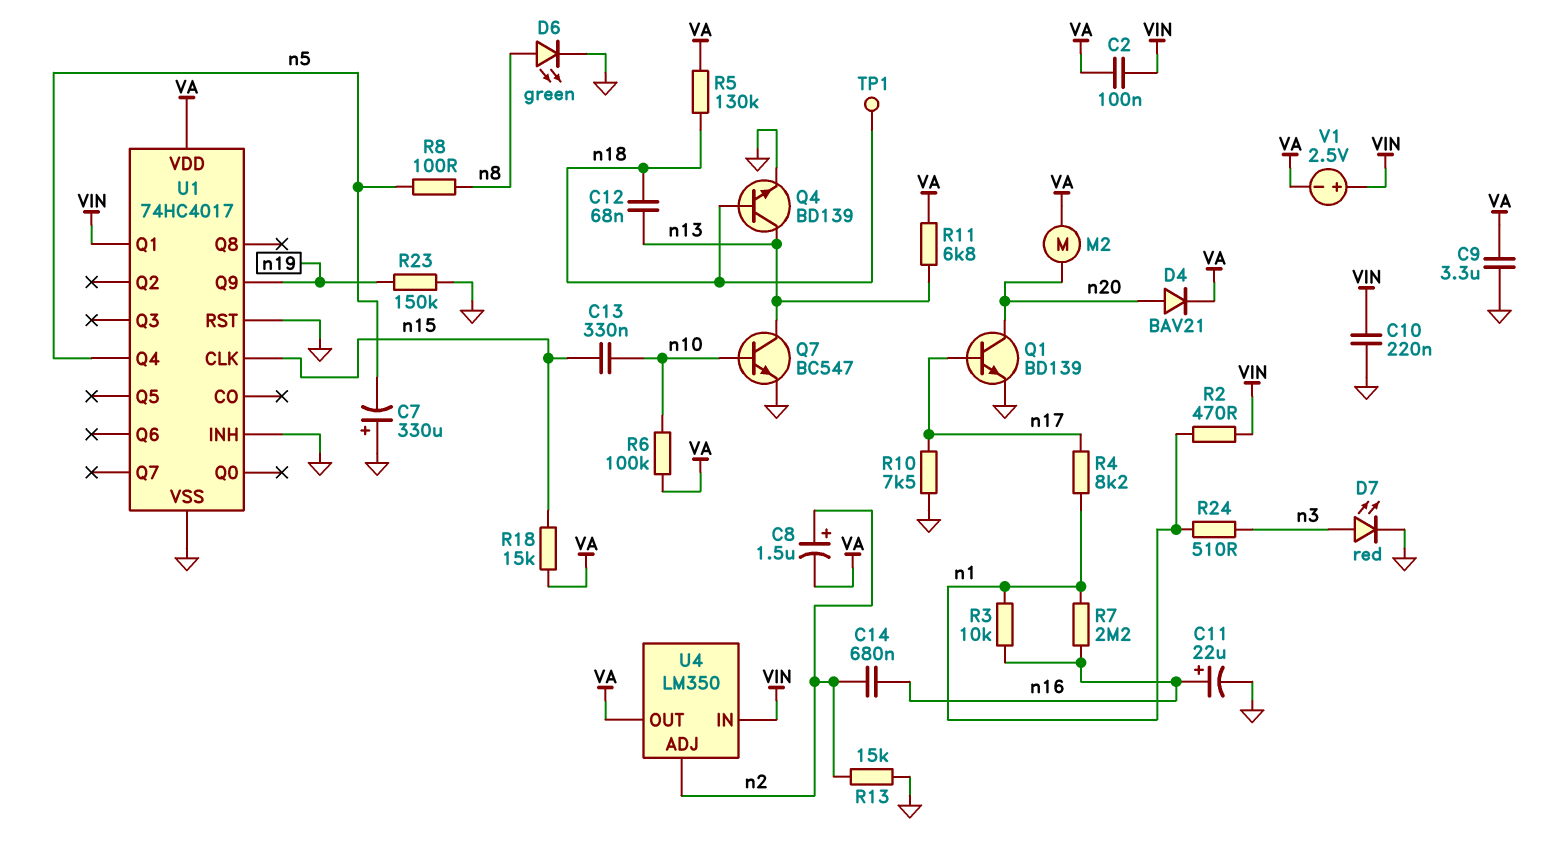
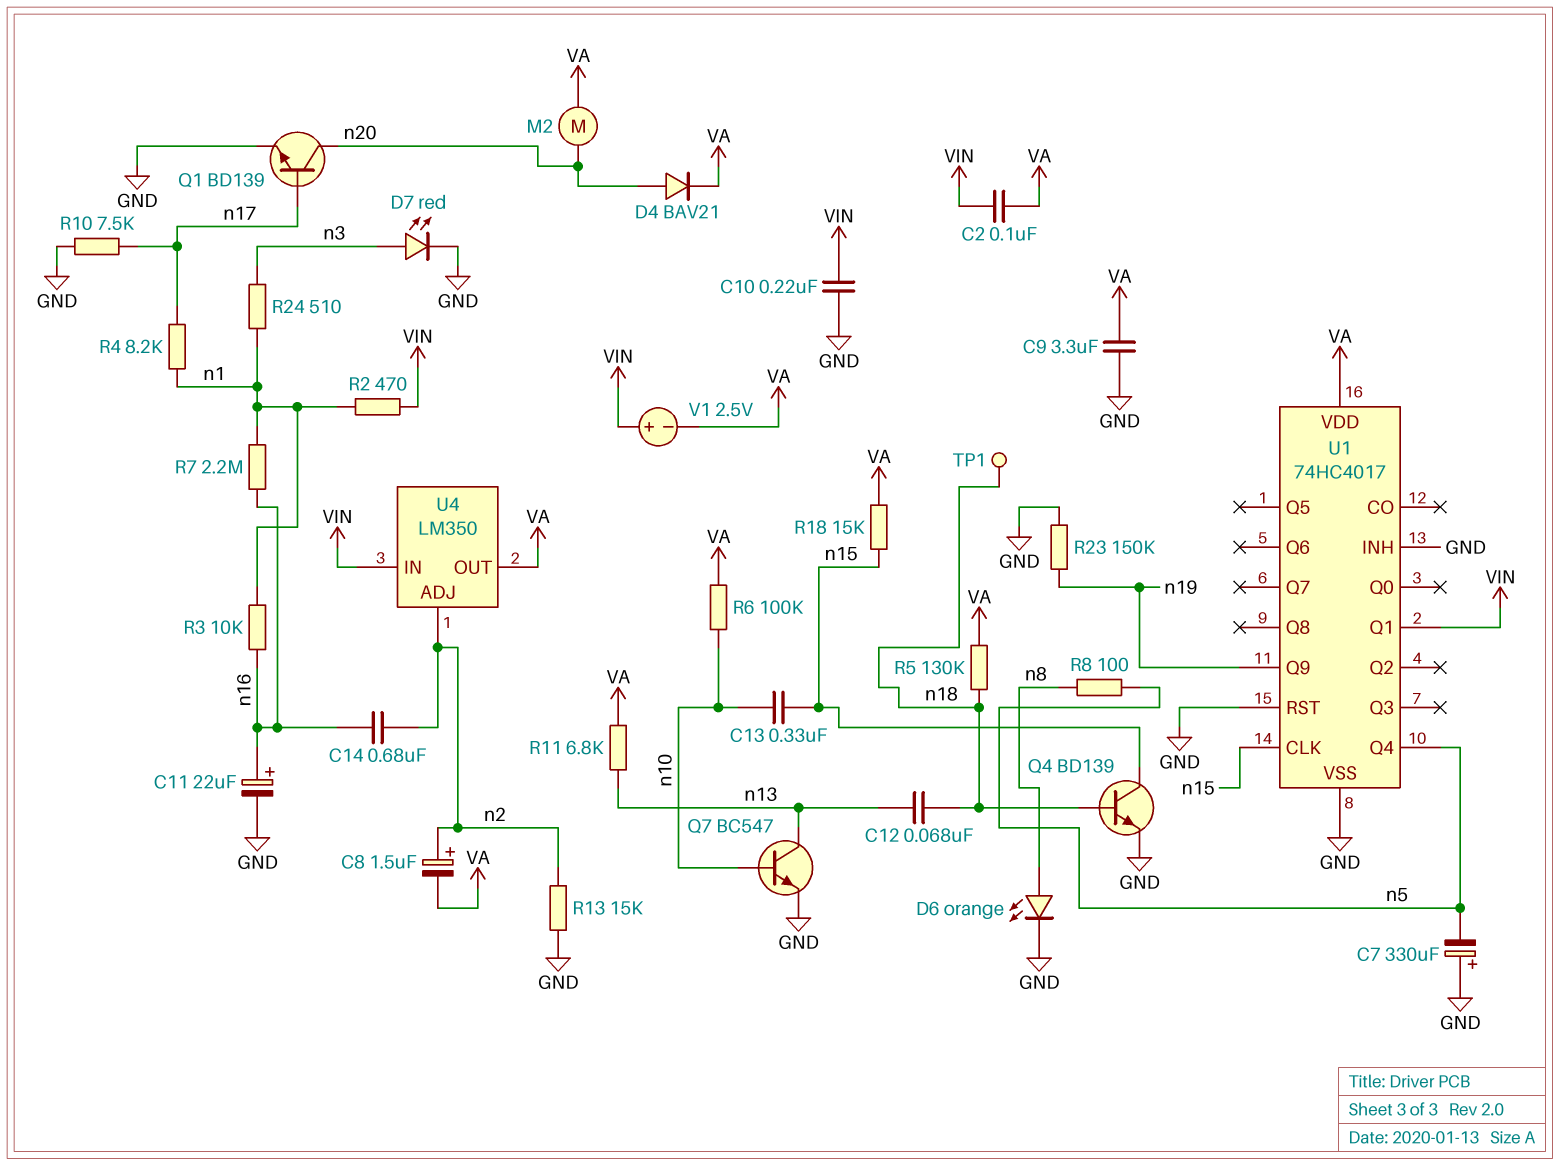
D6: LED green (A n8, K GND) -> LED orange (A n8, K GND)
Q4: NPN BD139 (B n18, C n13, E GND) -> NPN BD139 (B n18, C n15, E GND)

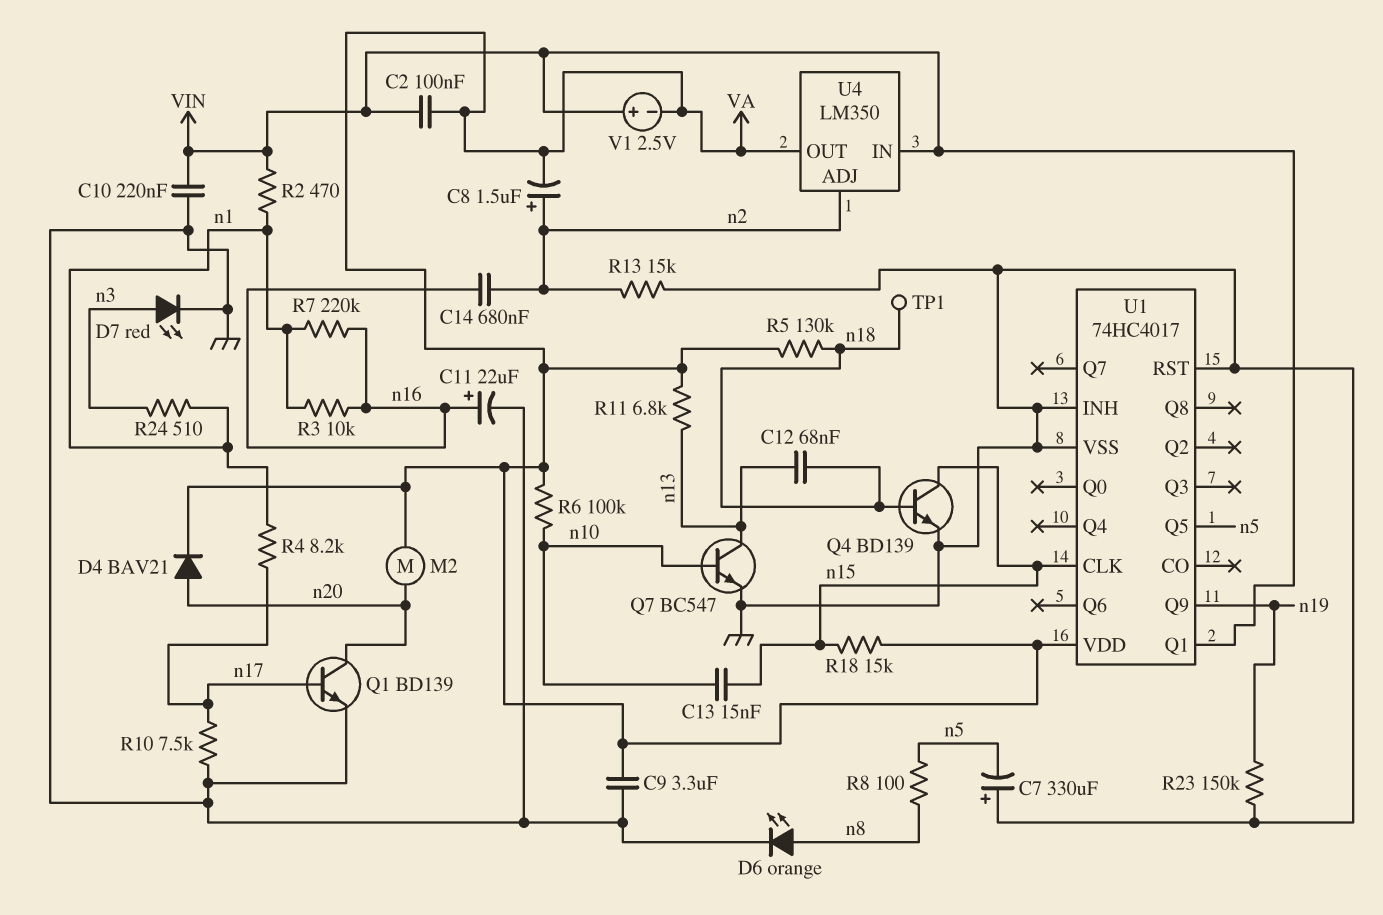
C13: 330nF (n10, n15) -> 15nF (n10, n15)
R7: 2.2M (n1, n16) -> 220k (n1, n16)
U1 pin Q4: n5 -> none
U1 pin Q5: none -> n5

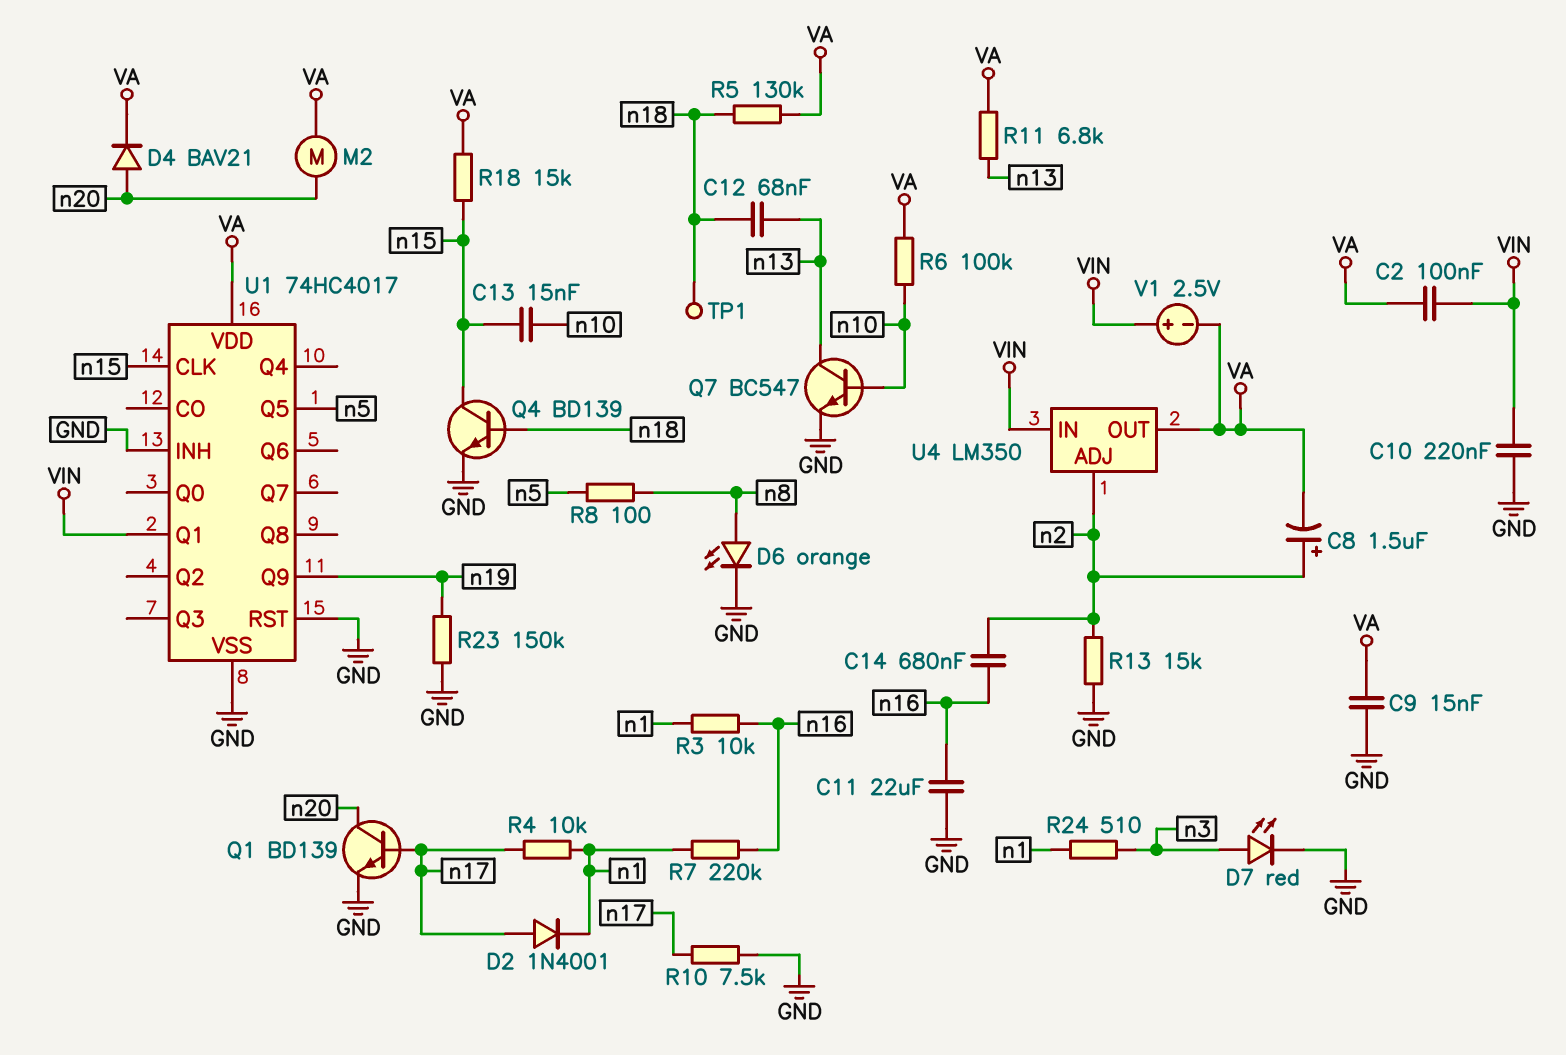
C7: 330uF (plus GND, minus n5) -> none
C9: 3.3uF (GND, VA) -> 15nF (GND, VA)
C11: 22uF (plus n16, minus GND) -> 22uF (GND, n16)
D2: none -> diode 1N4001 (A n17, K n1)
R2: 470 (VIN, n1) -> none
R4: 8.2k (n1, n17) -> 10k (n1, n17)

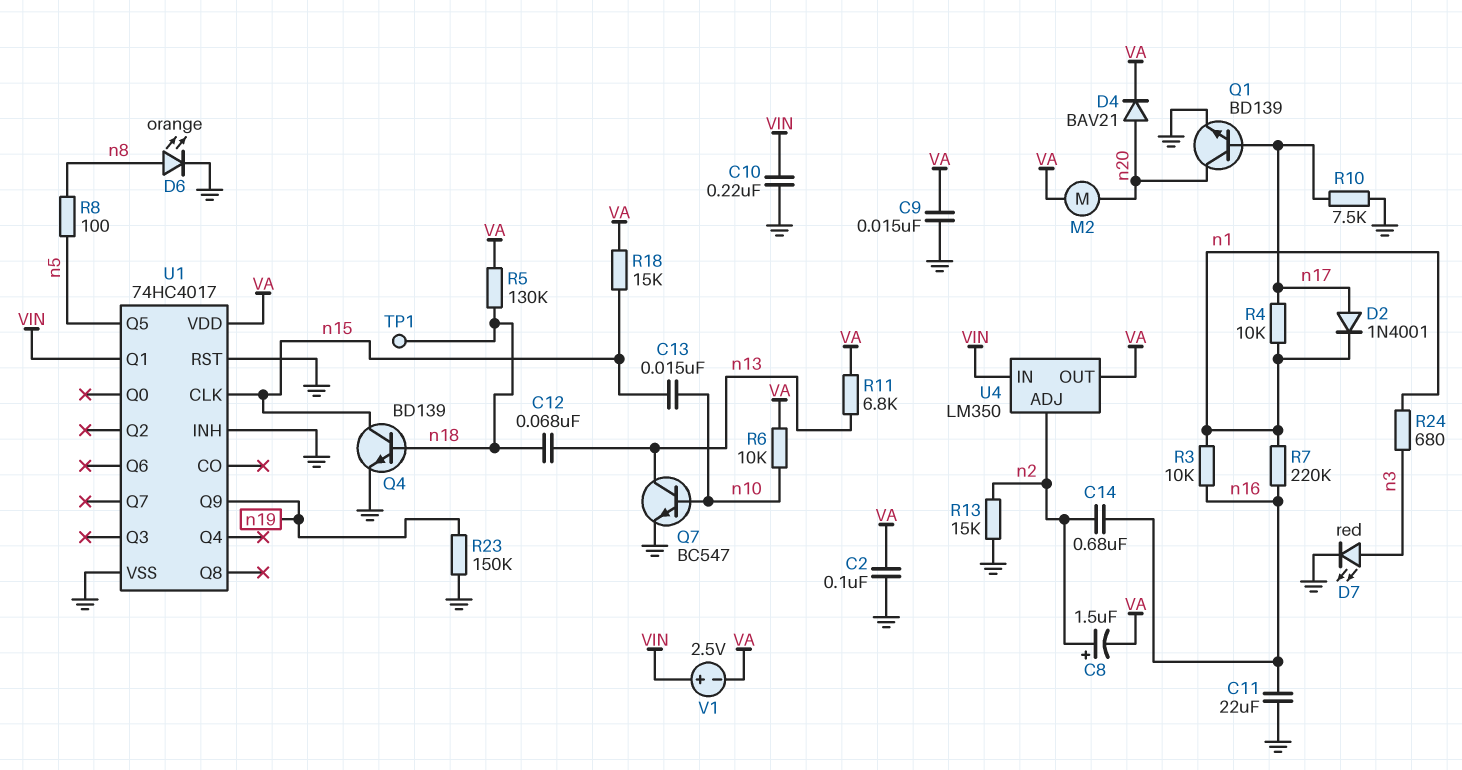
C2: 100nF (VA, VIN) -> 100nF (GND, VA)
R6: 100k (VA, n10) -> 10k (VA, n10)
R24: 510 (n1, n3) -> 680 (n1, n3)

